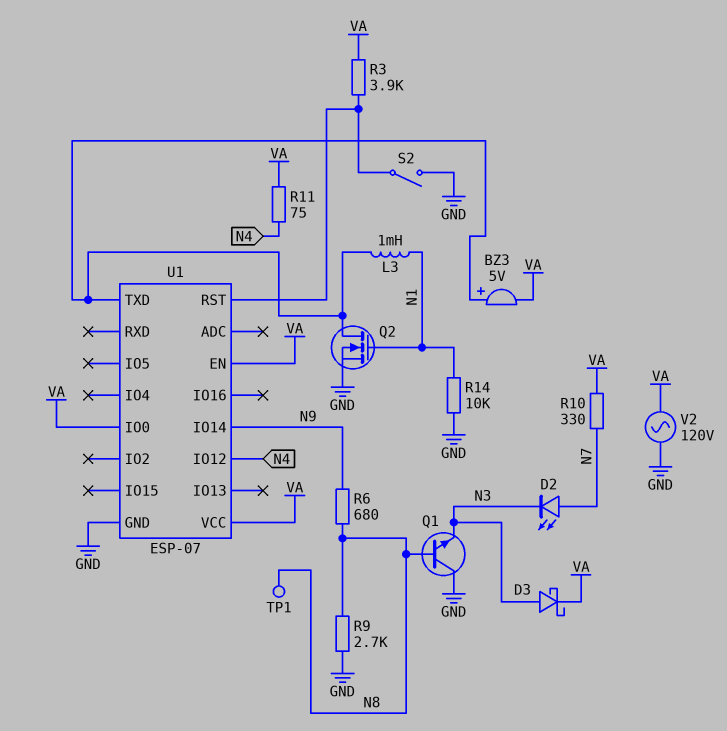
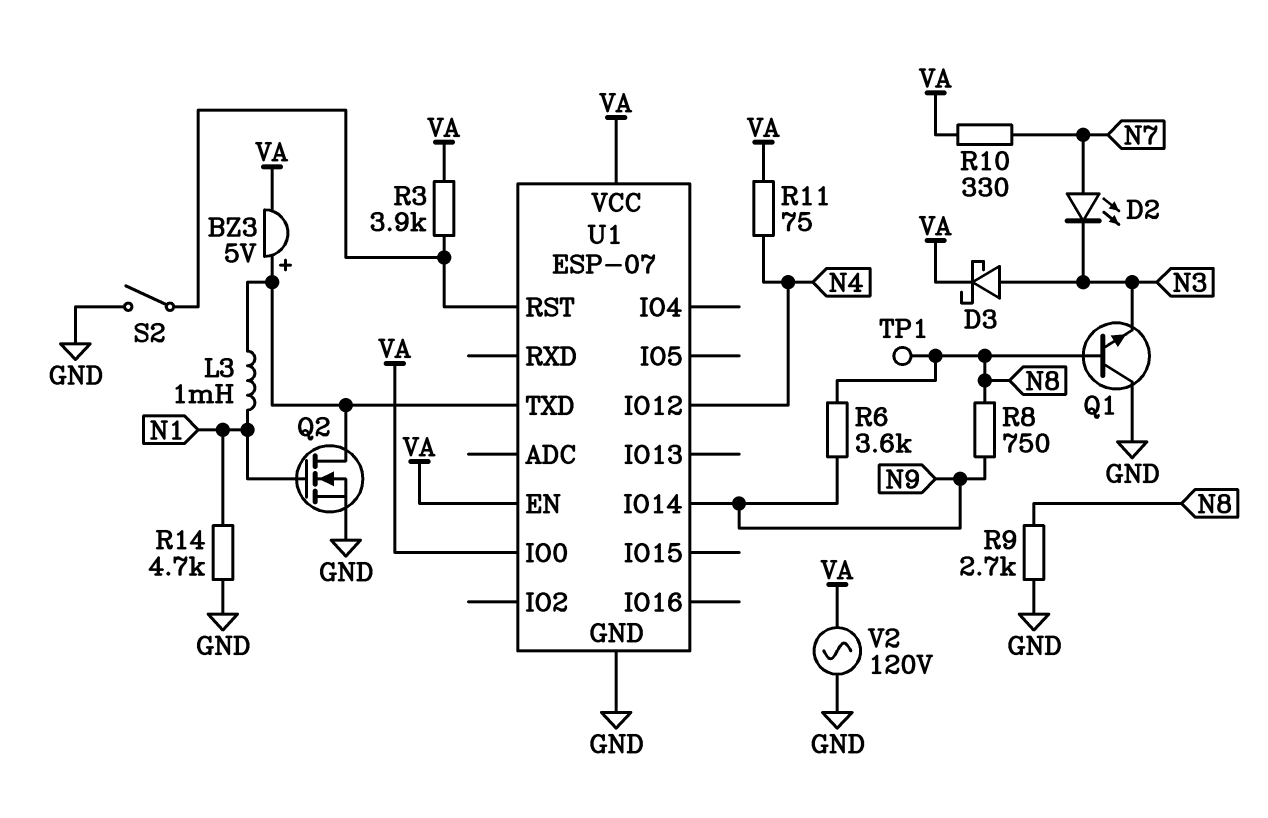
R6: 680 (N8, N9) -> 3.6k (N8, N9)
R8: none -> 750 (N8, N9)
R14: 10k (GND, N1) -> 4.7k (GND, N1)

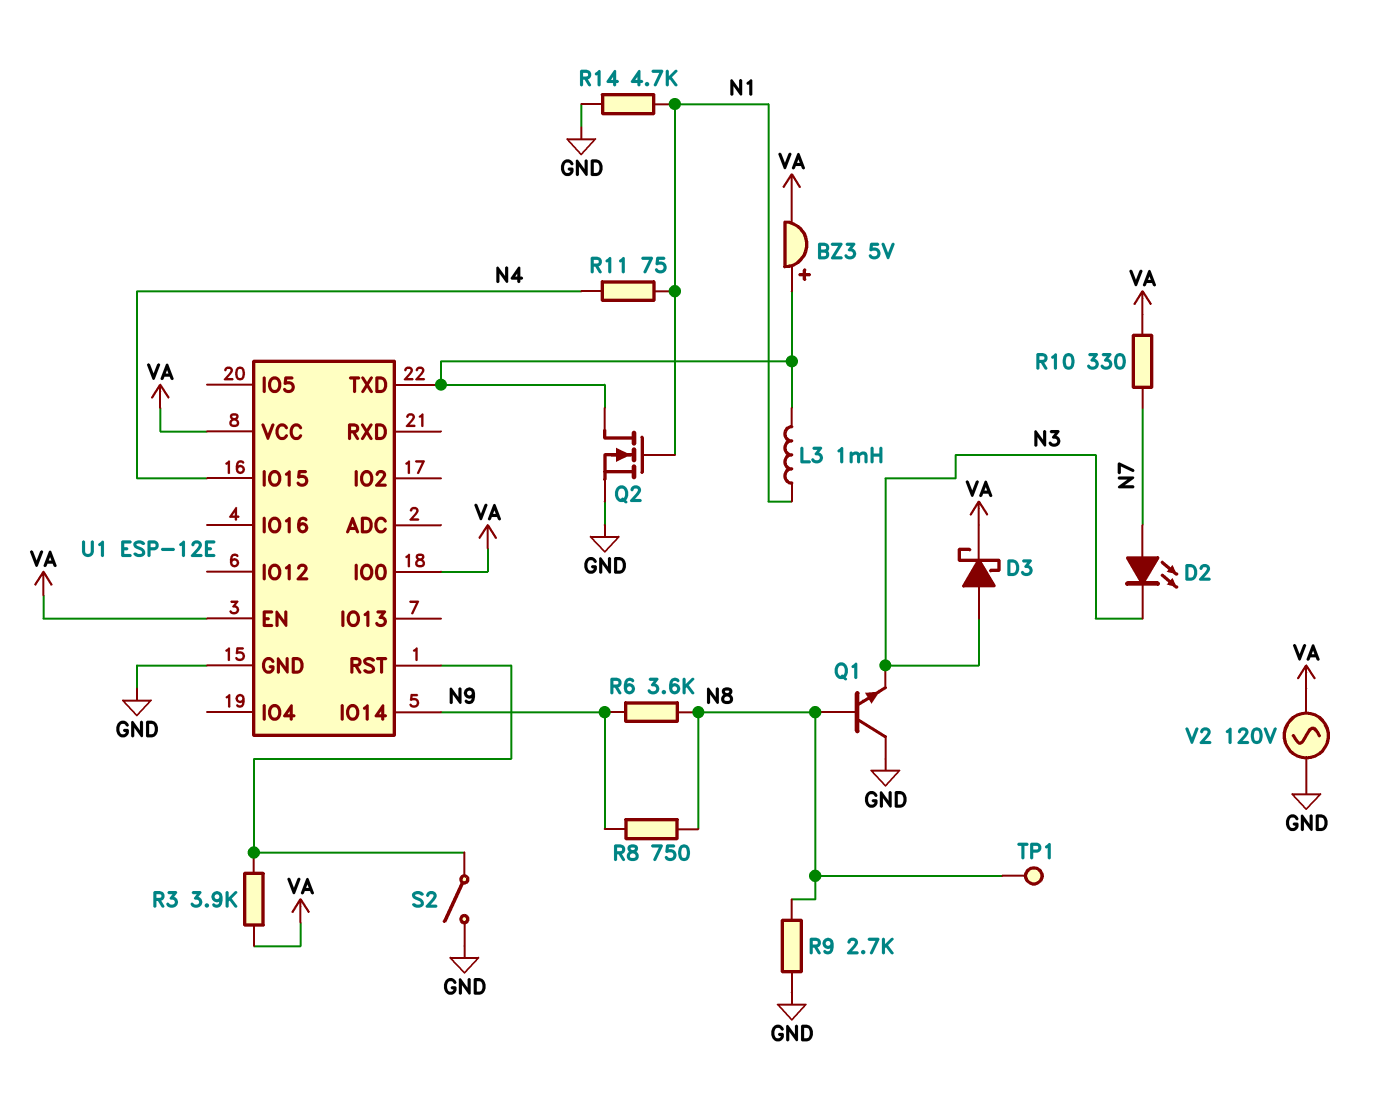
R11: 75 (N4, VA) -> 75 (N1, N4)
U1: ESP-07 -> ESP-12E
U1 pin IO12: N4 -> none
U1 pin IO15: none -> N4

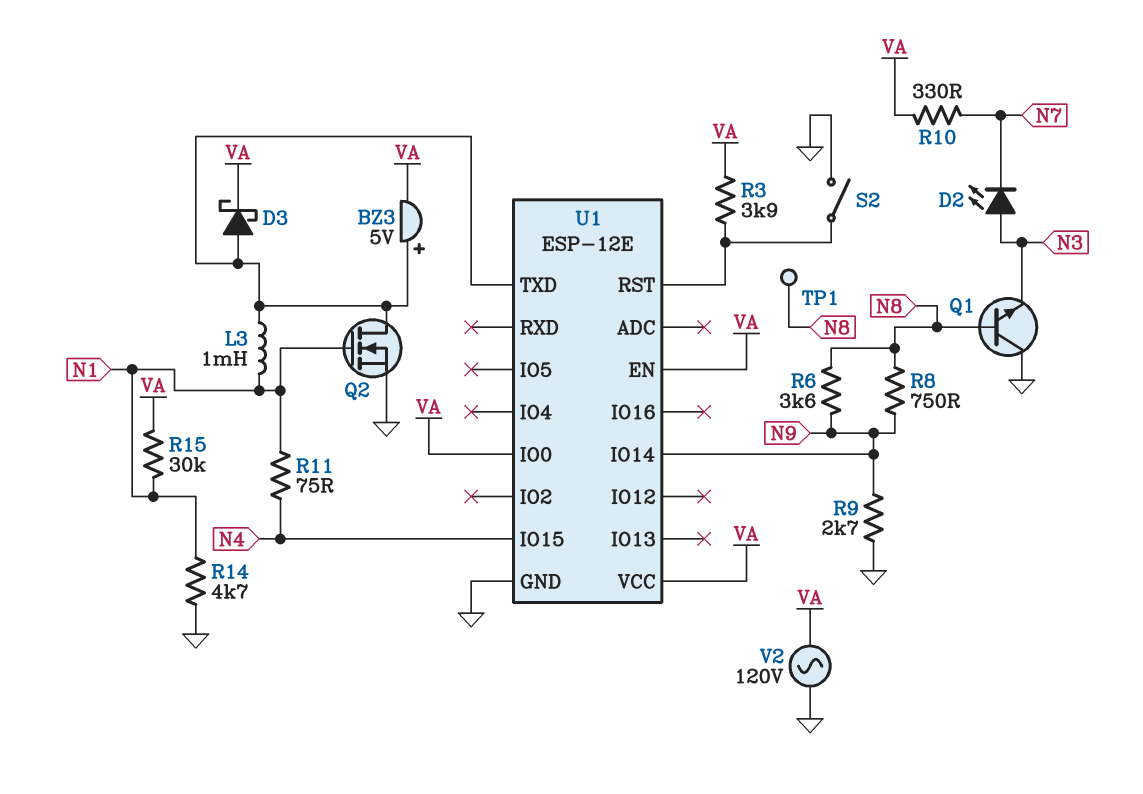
D2: LED (A N7, K N3) -> LED (A N3, K N7)
D3: schottky (A N3, K VA) -> schottky (A U1/TXD, K VA)
R9: 2.7k (GND, N8) -> 2.7k (GND, N9)
R15: none -> 30k (N1, VA)

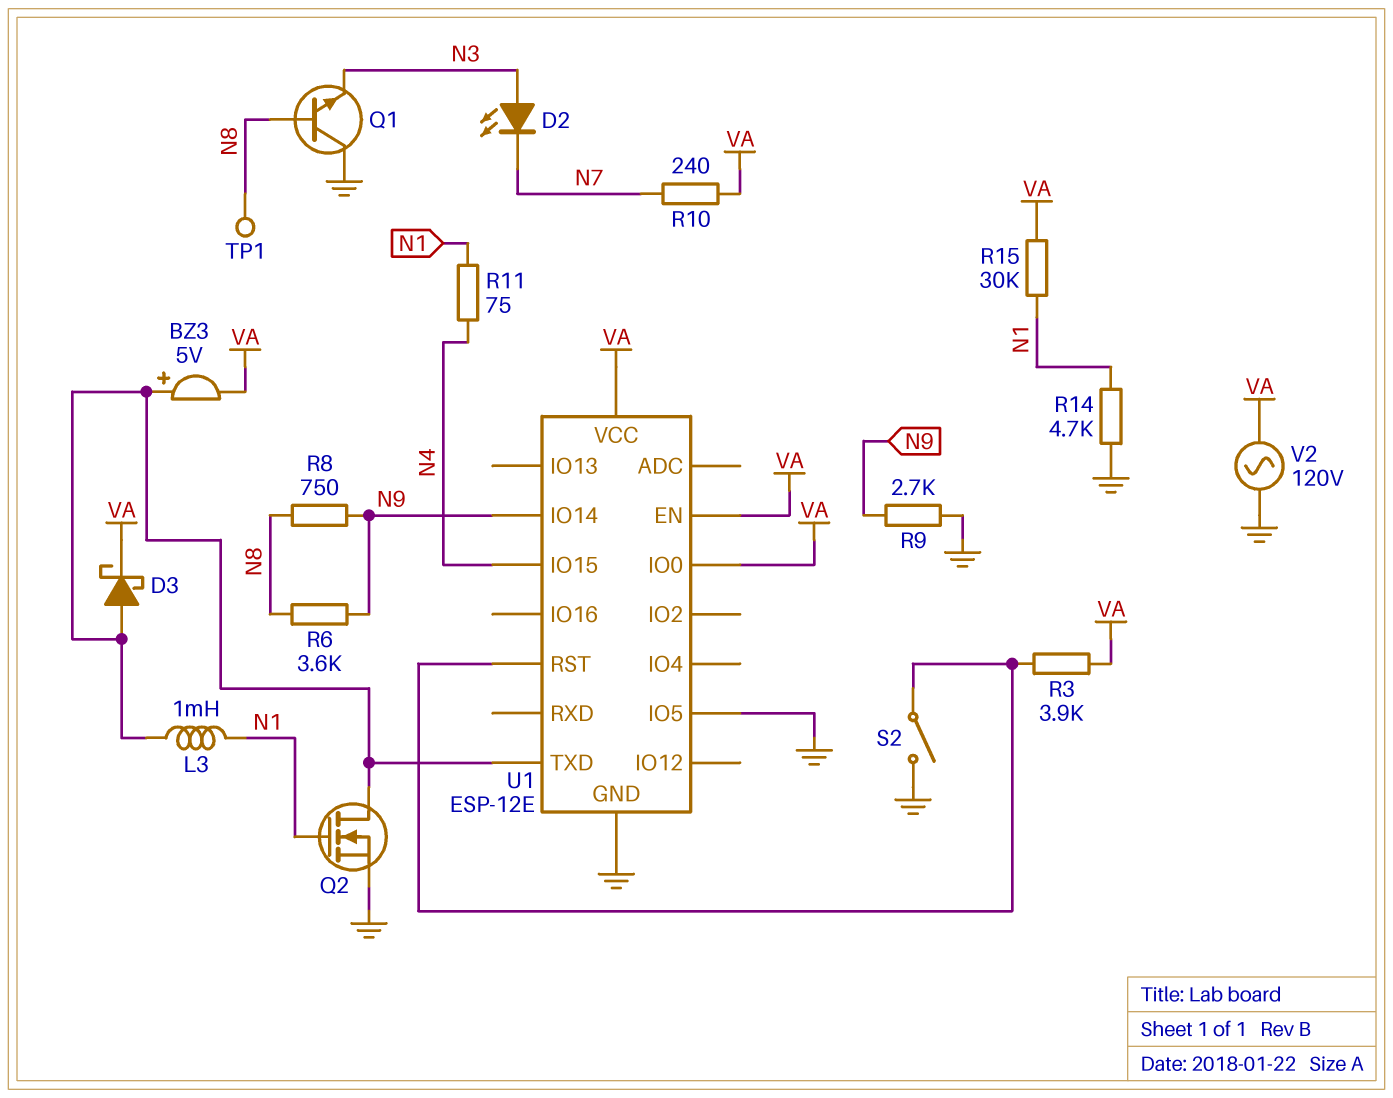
R10: 330 (N7, VA) -> 240 (N7, VA)
U1 pin IO5: none -> GND

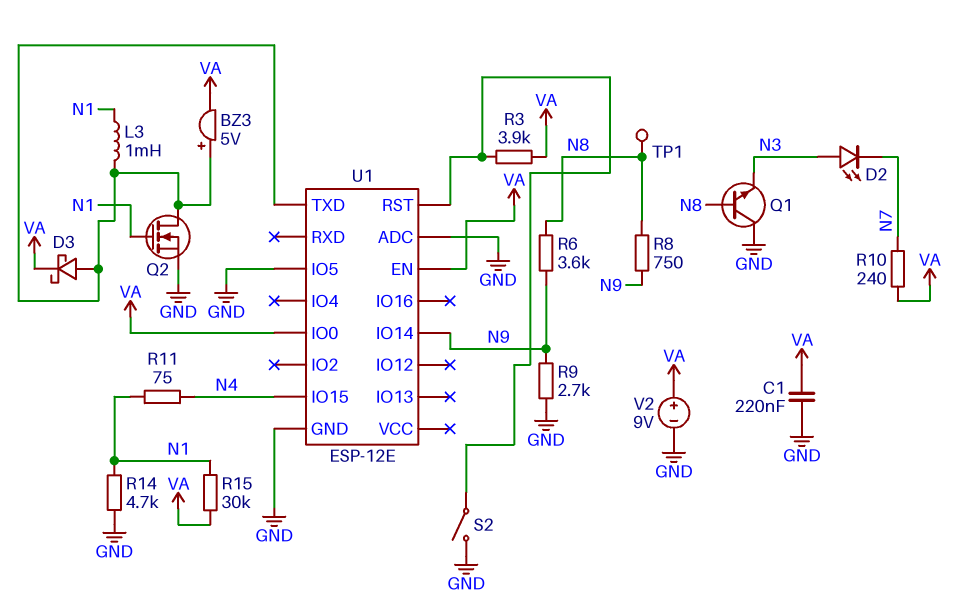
C1: none -> 220nF (GND, VA)
U1 pin ADC: none -> GND
U1 pin VCC: VA -> none
V2: AC 120V (GND, VA) -> 9V (plus VA, minus GND)

